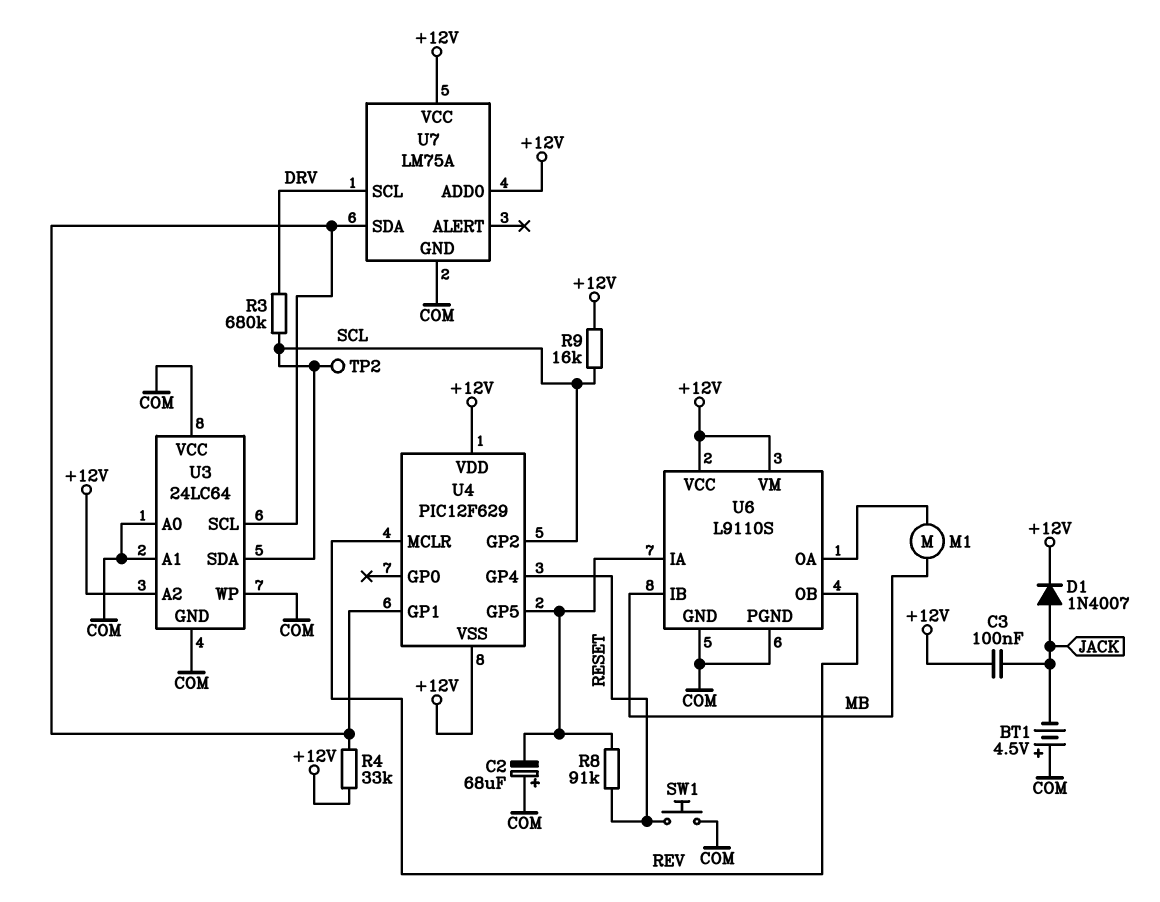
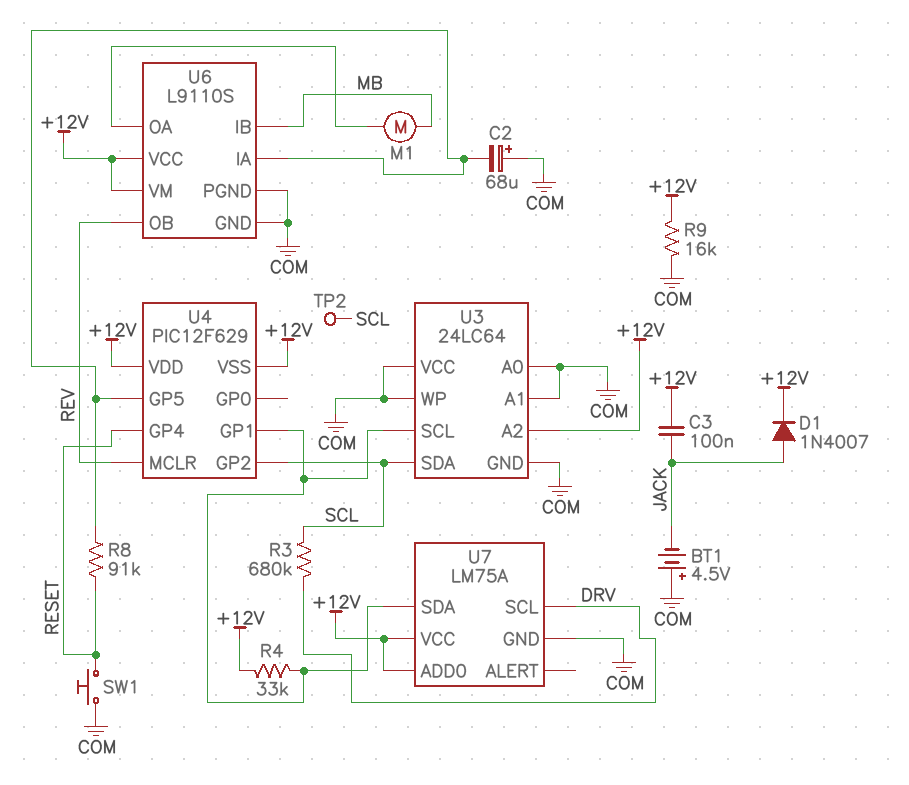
R9: 16k (+12V, SCL) -> 16k (+12V, COM)

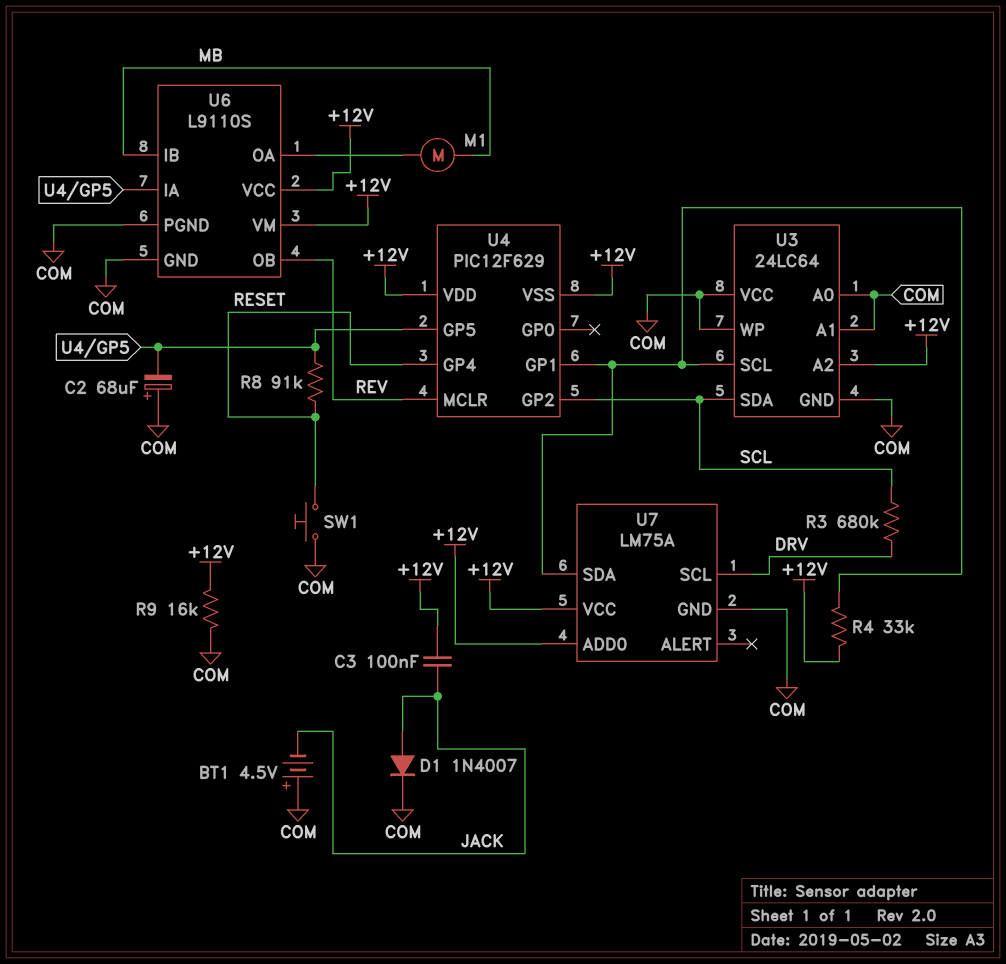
D1: diode 1N4007 (A JACK, K +12V) -> diode 1N4007 (A JACK, K COM)
TP2: test point (SCL) -> none

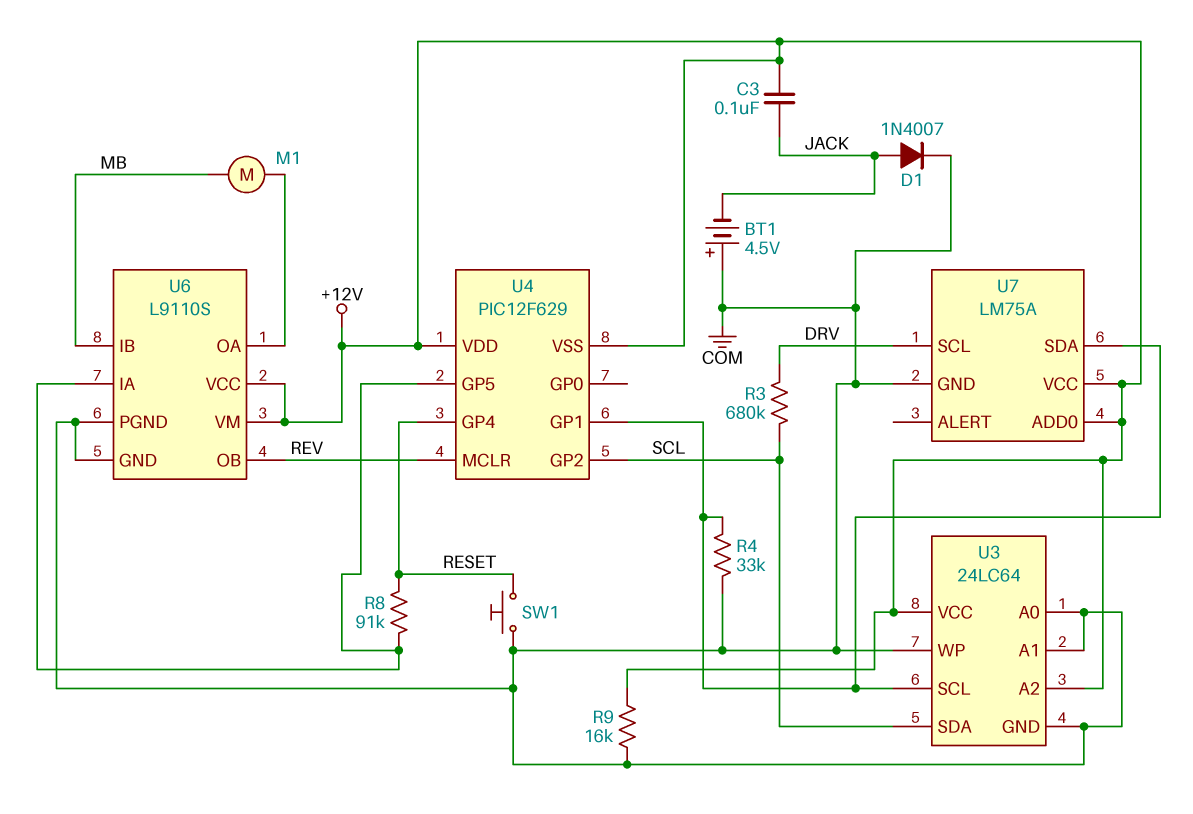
C2: 68uF (plus COM, minus U4/GP5) -> none
R4: 33k (+12V, U3/SCL) -> 33k (COM, U3/SCL)
U3 pin VCC: COM -> +12V

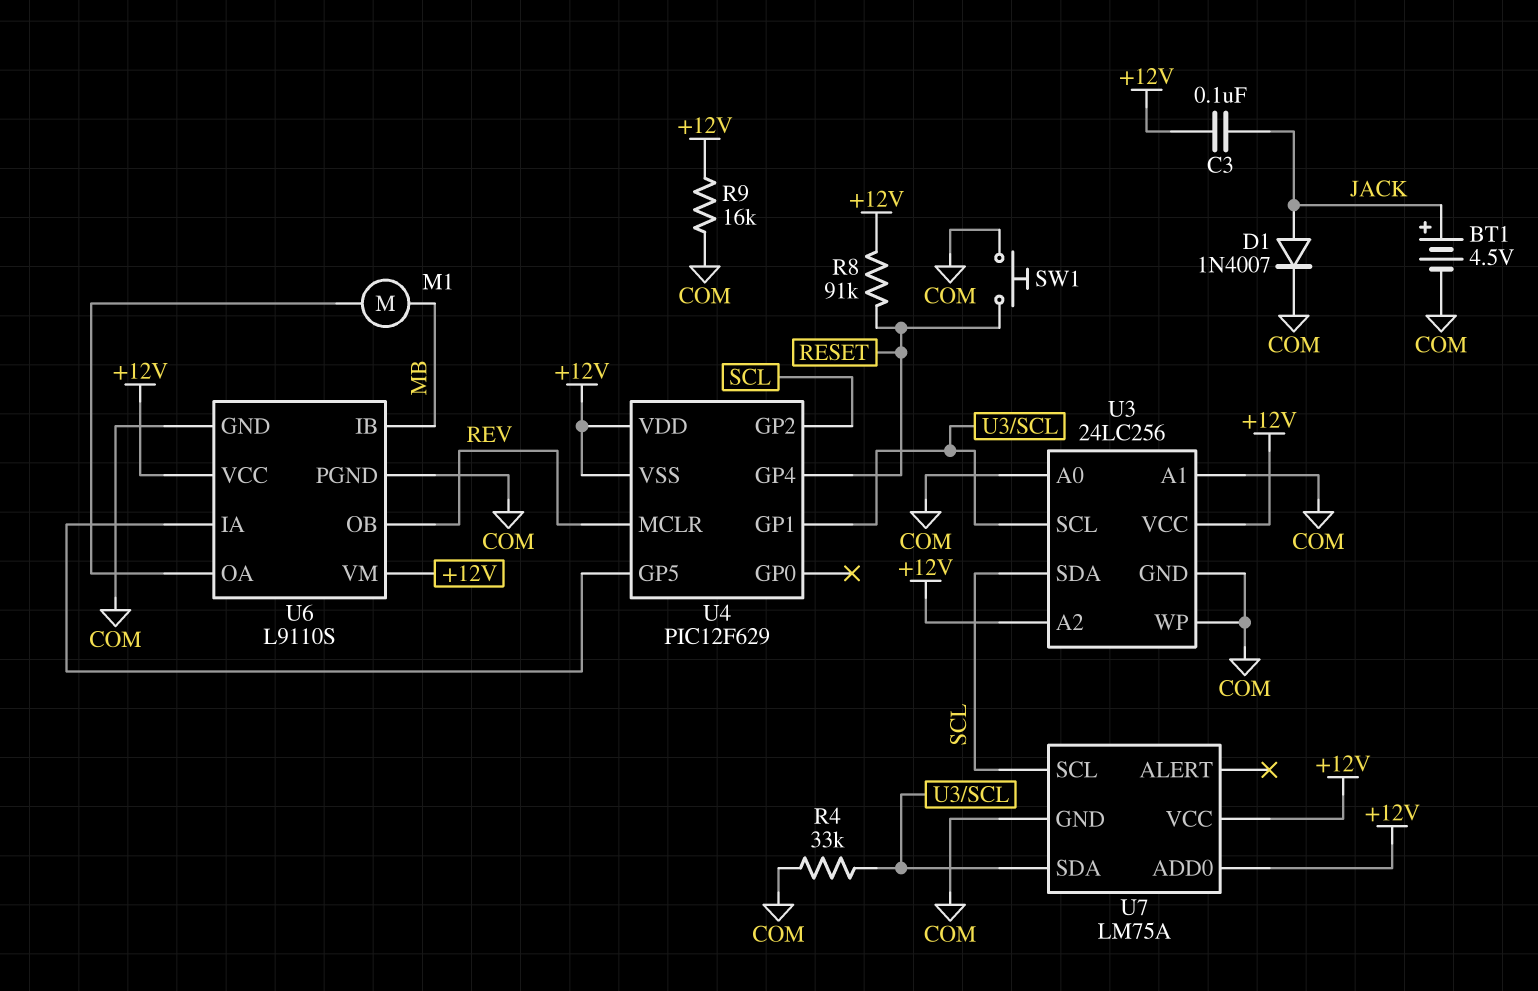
BT1: 4.5V (plus COM, minus JACK) -> 4.5V (plus JACK, minus COM)
R3: 680k (DRV, SCL) -> none
R8: 91k (RESET, U4/GP5) -> 91k (+12V, RESET)
U3: 24LC64 -> 24LC256
U7 pin SCL: DRV -> SCL

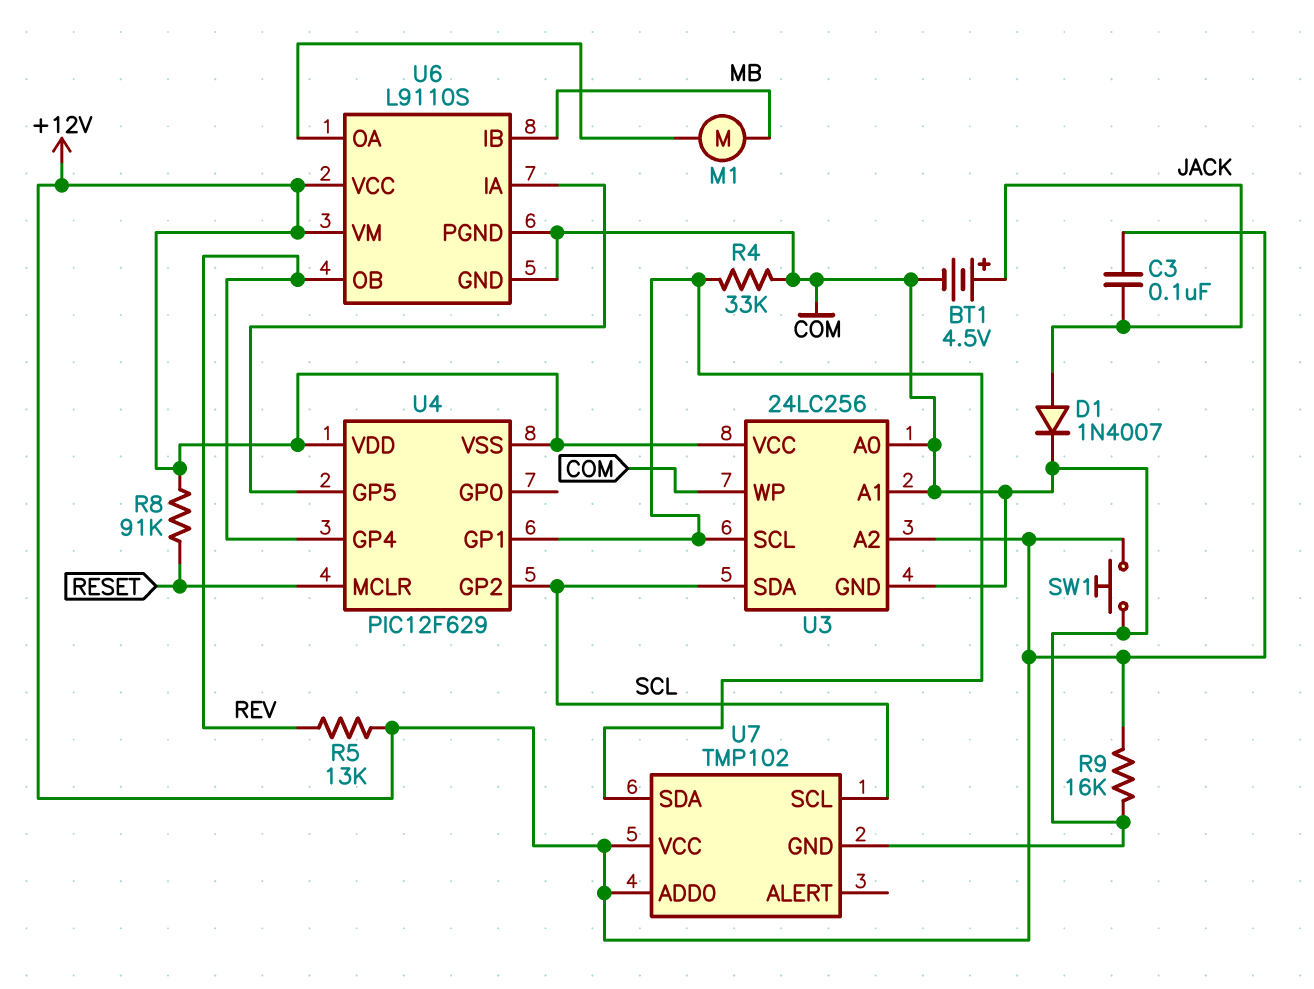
R5: none -> 13k (+12V, REV)
SW1: button (COM, RESET) -> button (+12V, COM)
U4 pin GP4: RESET -> REV
U4 pin MCLR: REV -> RESET
U7: LM75A -> TMP102

